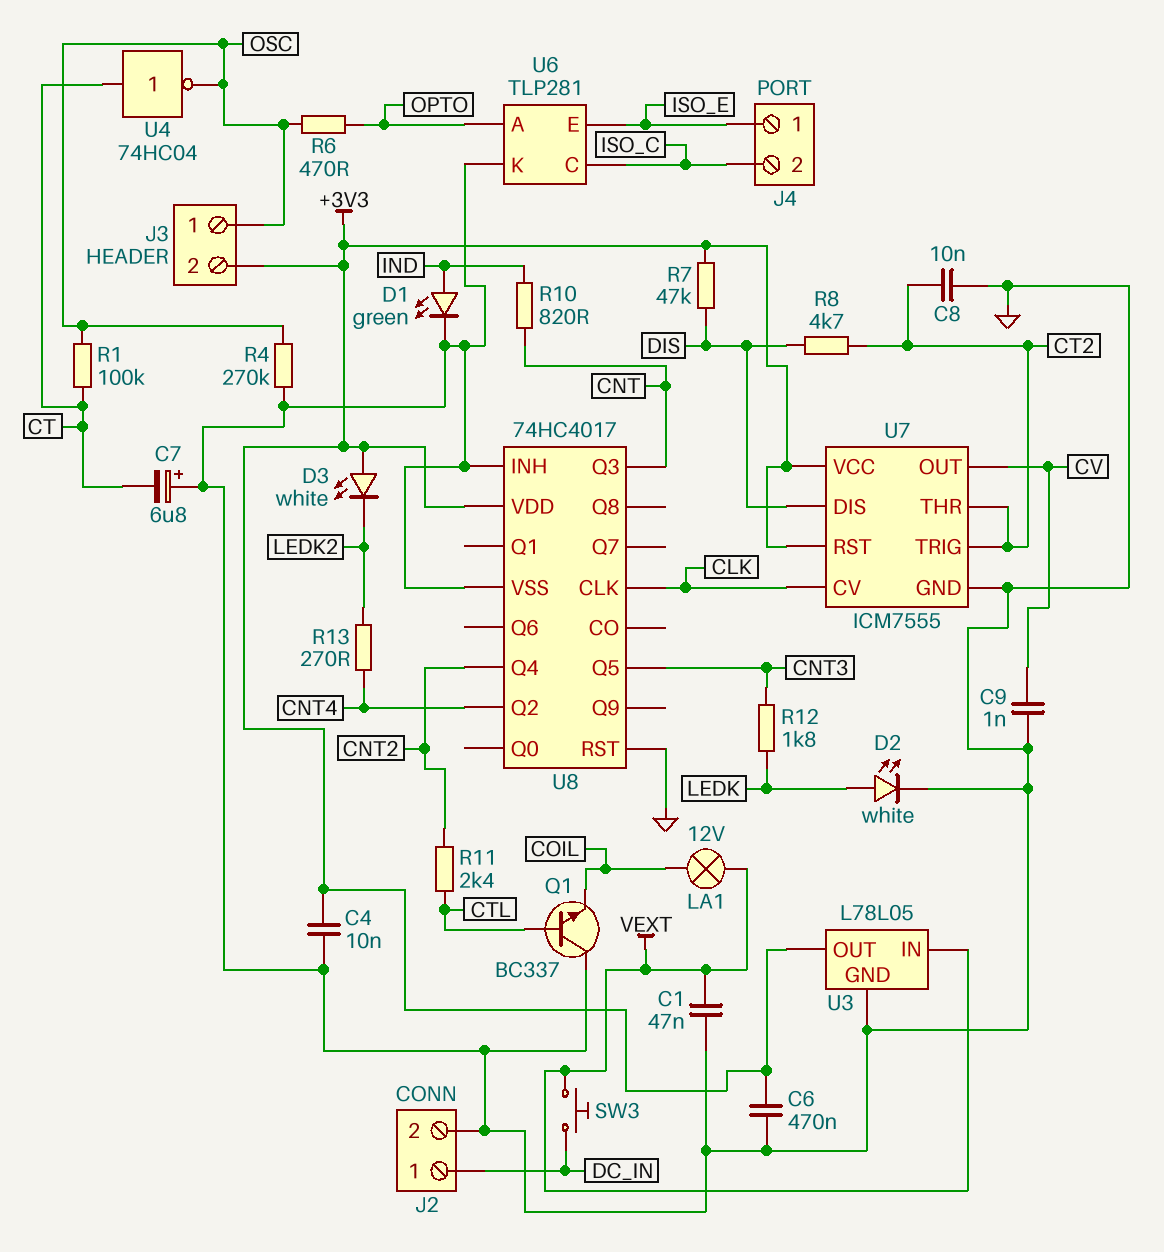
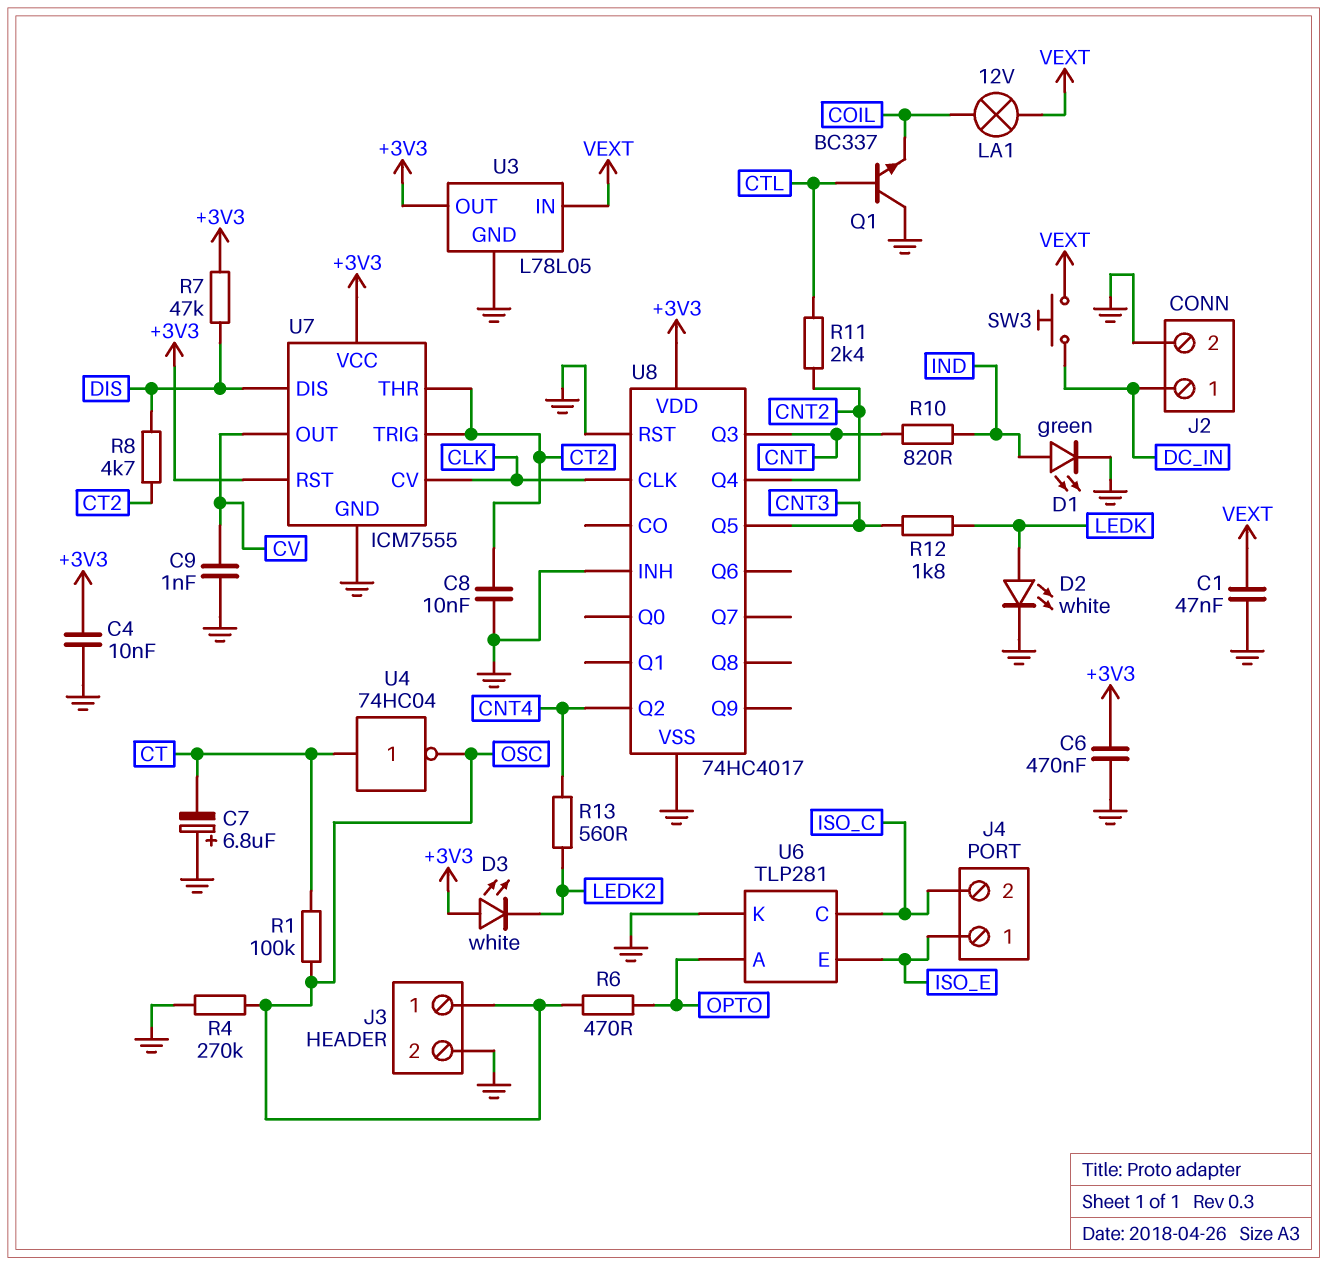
J3 pin 2: +3V3 -> GND
R13: 270 (CNT4, LEDK2) -> 560 (CNT4, LEDK2)

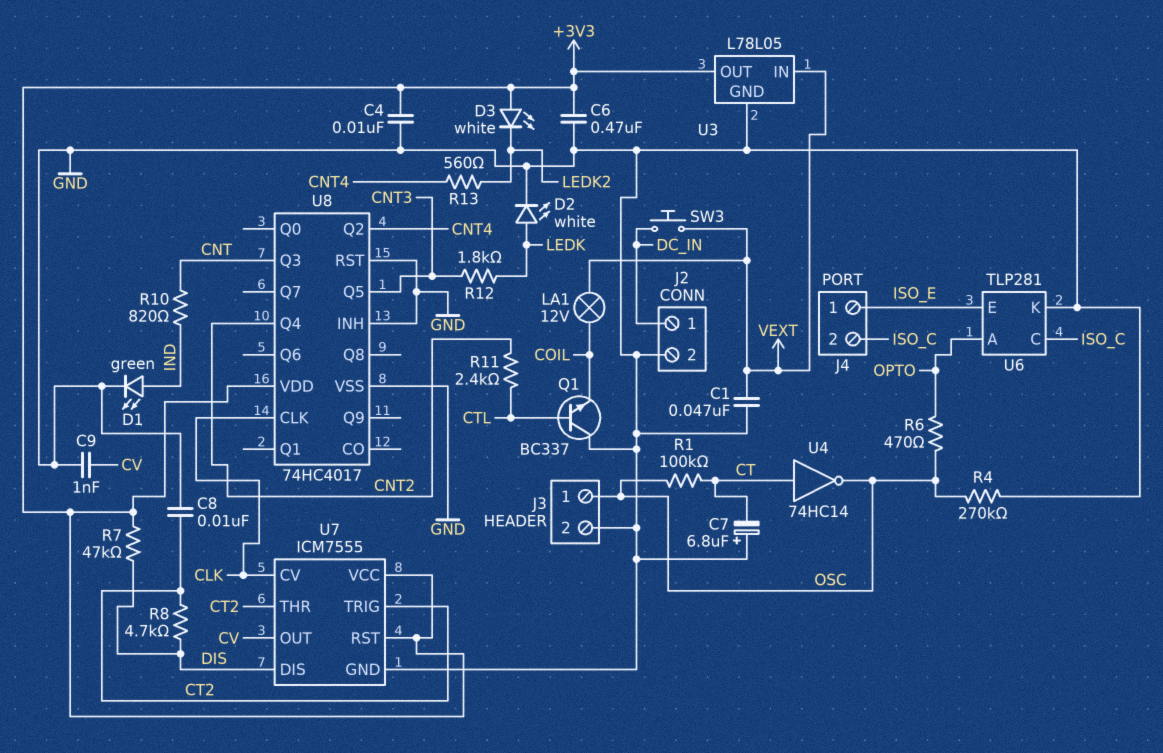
U4: NOT 74HC04 (in CT, out OSC) -> NOT 74HC14 (in CT, out OSC)

